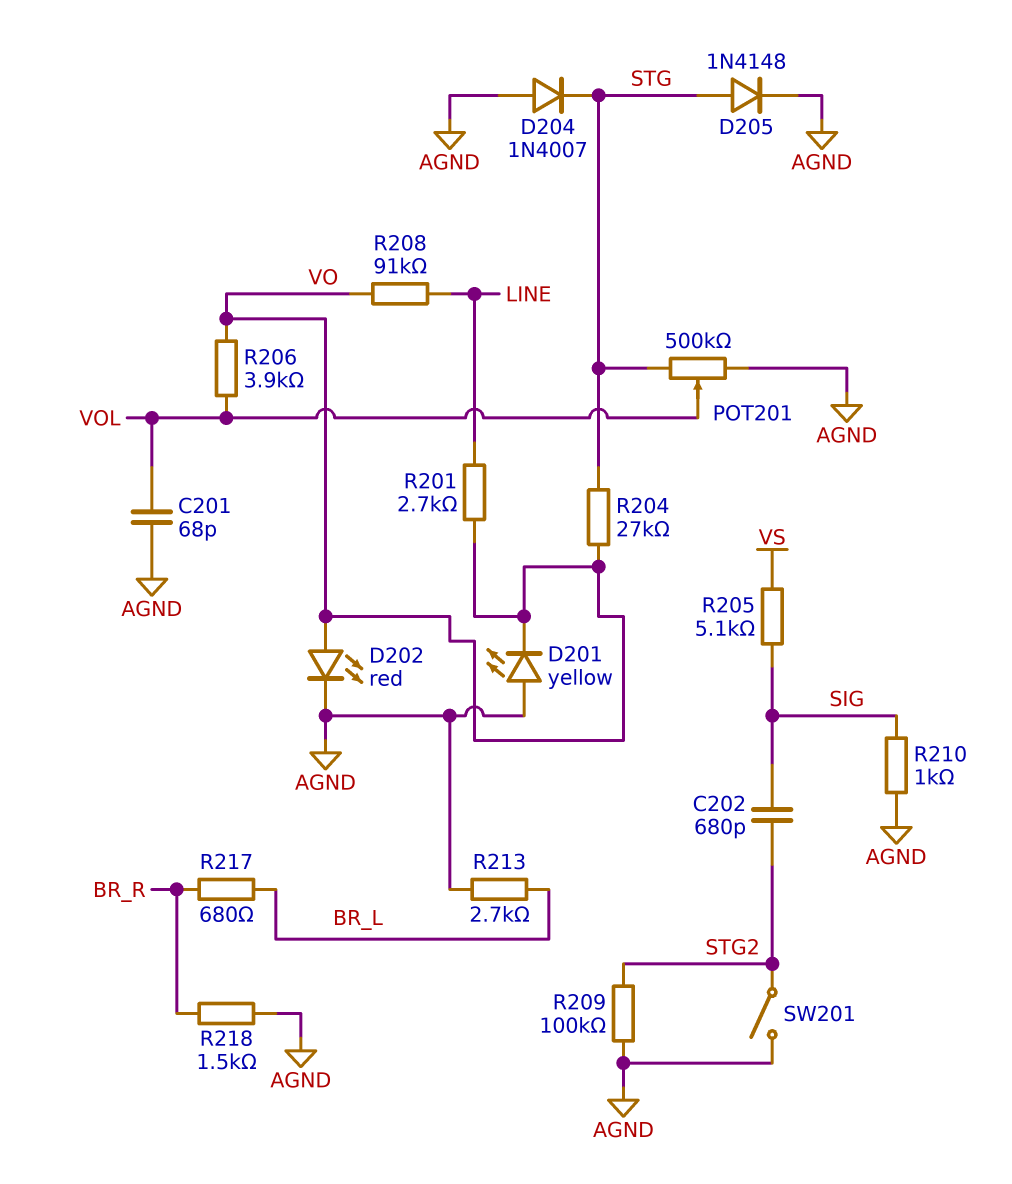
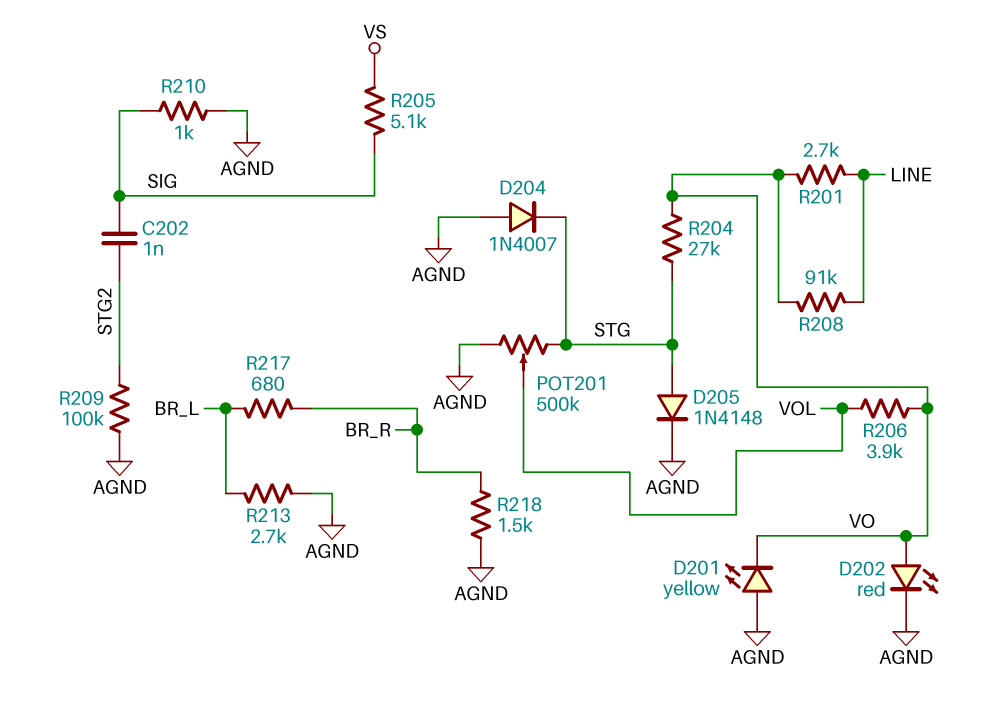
C201: 68pF (AGND, VOL) -> none
C202: 680pF (SIG, STG2) -> 1nF (SIG, STG2)
SW201: switch (AGND, STG2) -> none

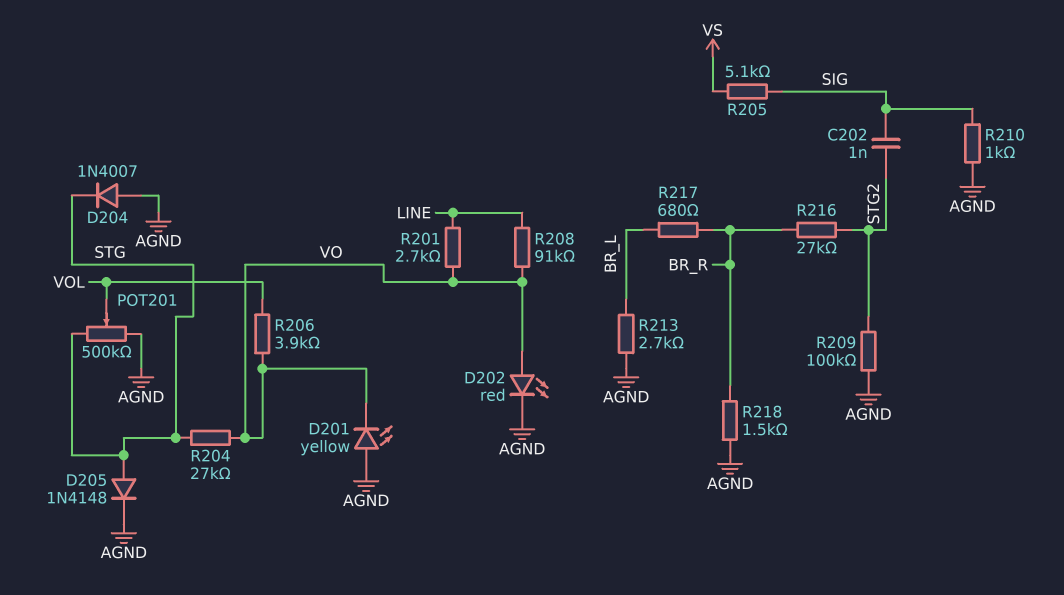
R216: none -> 27k (BR_R, STG2)

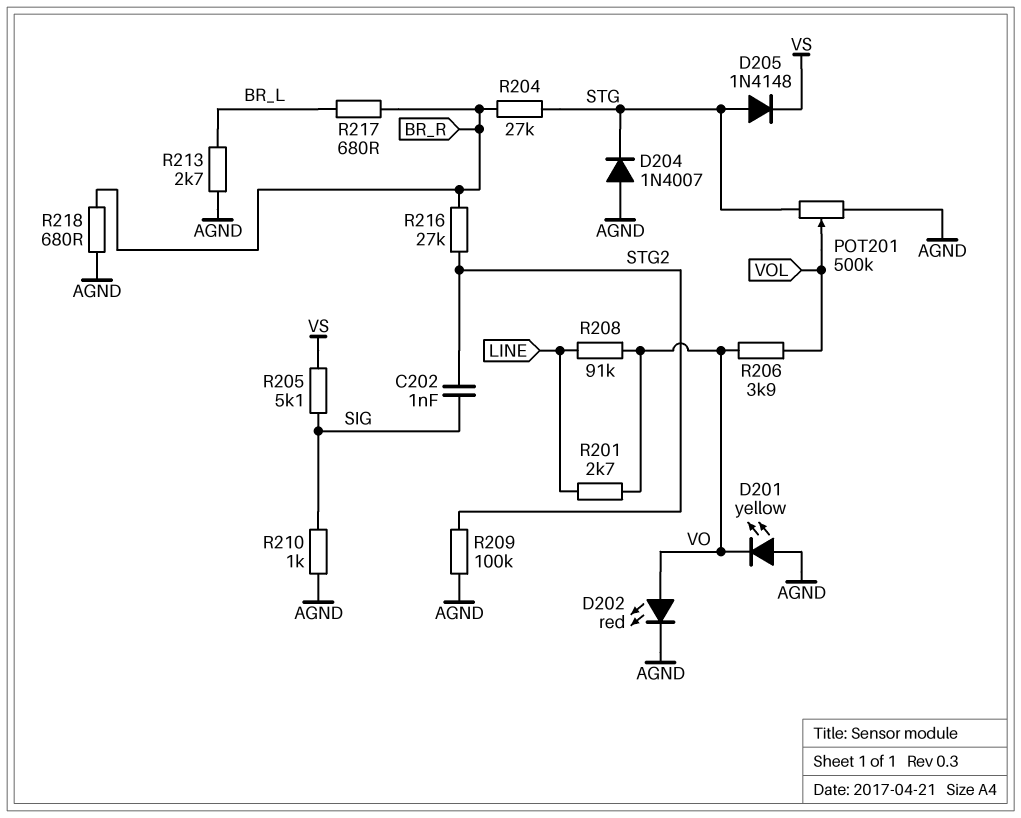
D205: diode 1N4148 (A STG, K AGND) -> diode 1N4148 (A STG, K VS)
R204: 27k (STG, VO) -> 27k (BR_R, STG)
R218: 1.5k (AGND, BR_R) -> 680 (AGND, BR_R)

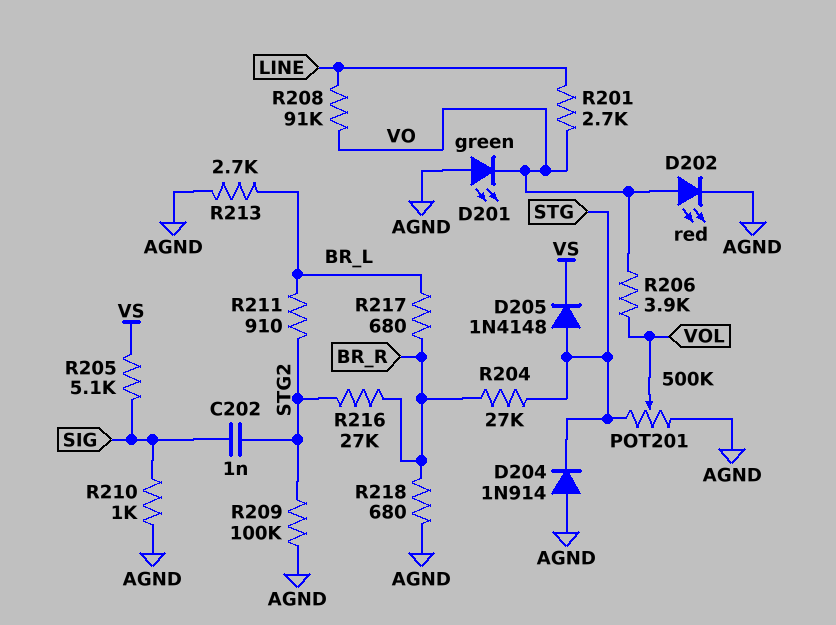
D201: LED yellow (A AGND, K VO) -> LED green (A AGND, K VO)
D204: diode 1N4007 (A AGND, K STG) -> diode 1N914 (A AGND, K STG)
R211: none -> 910 (BR_L, STG2)

